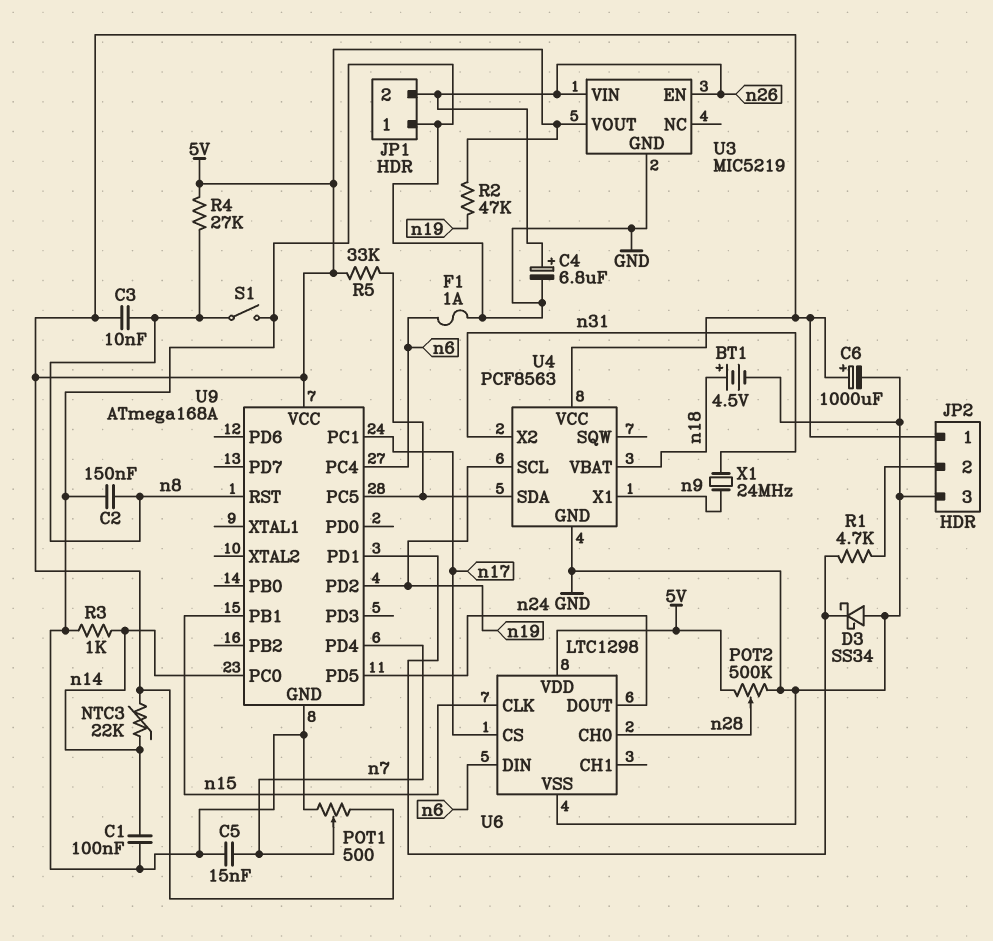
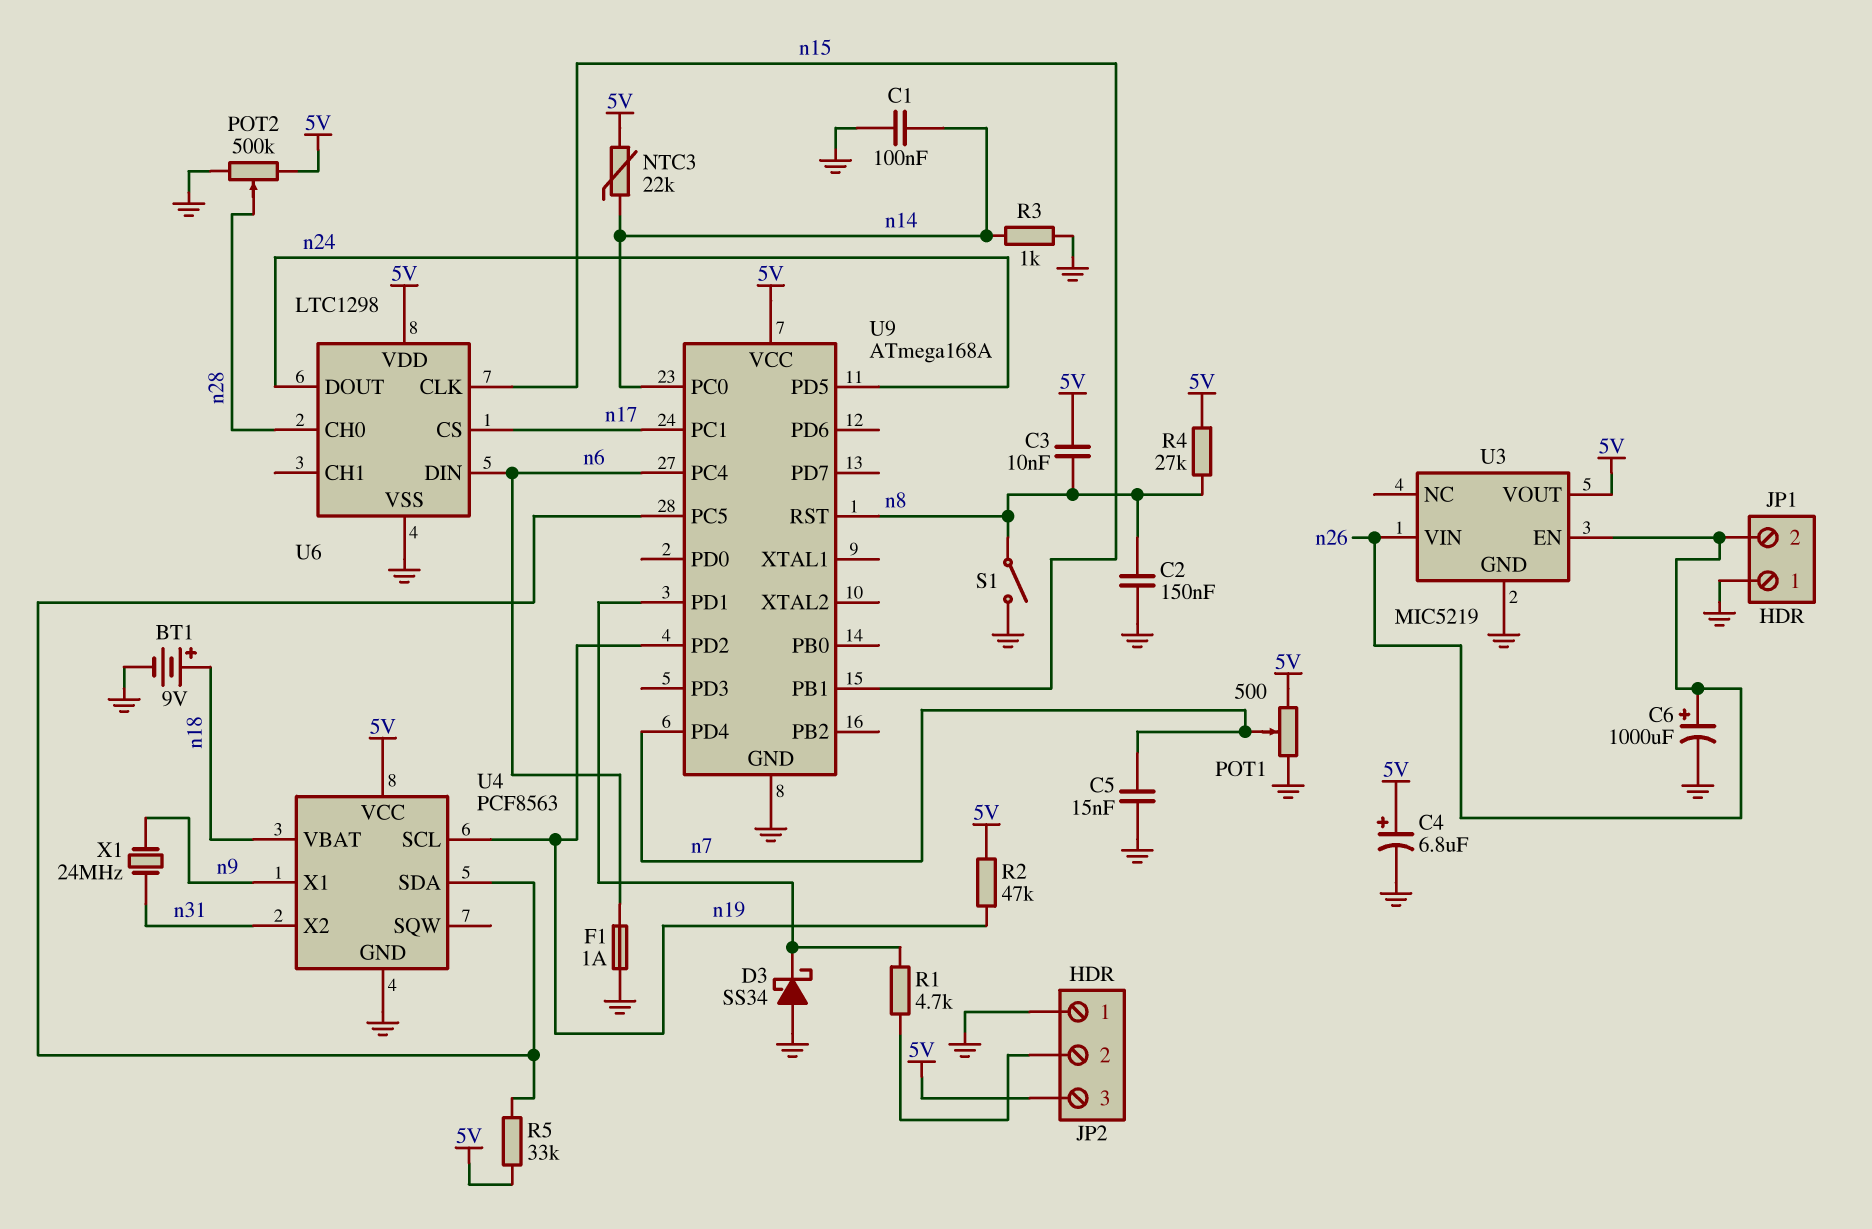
BT1: 4.5V (plus n18, minus GND) -> 9V (plus n18, minus GND)
C4: 6.8uF (plus n26, minus GND) -> 6.8uF (plus 5V, minus GND)
C6: 1000uF (plus 5V, minus GND) -> 1000uF (plus n26, minus GND)
JP2 pin 1: 5V -> GND
JP2 pin 3: GND -> 5V

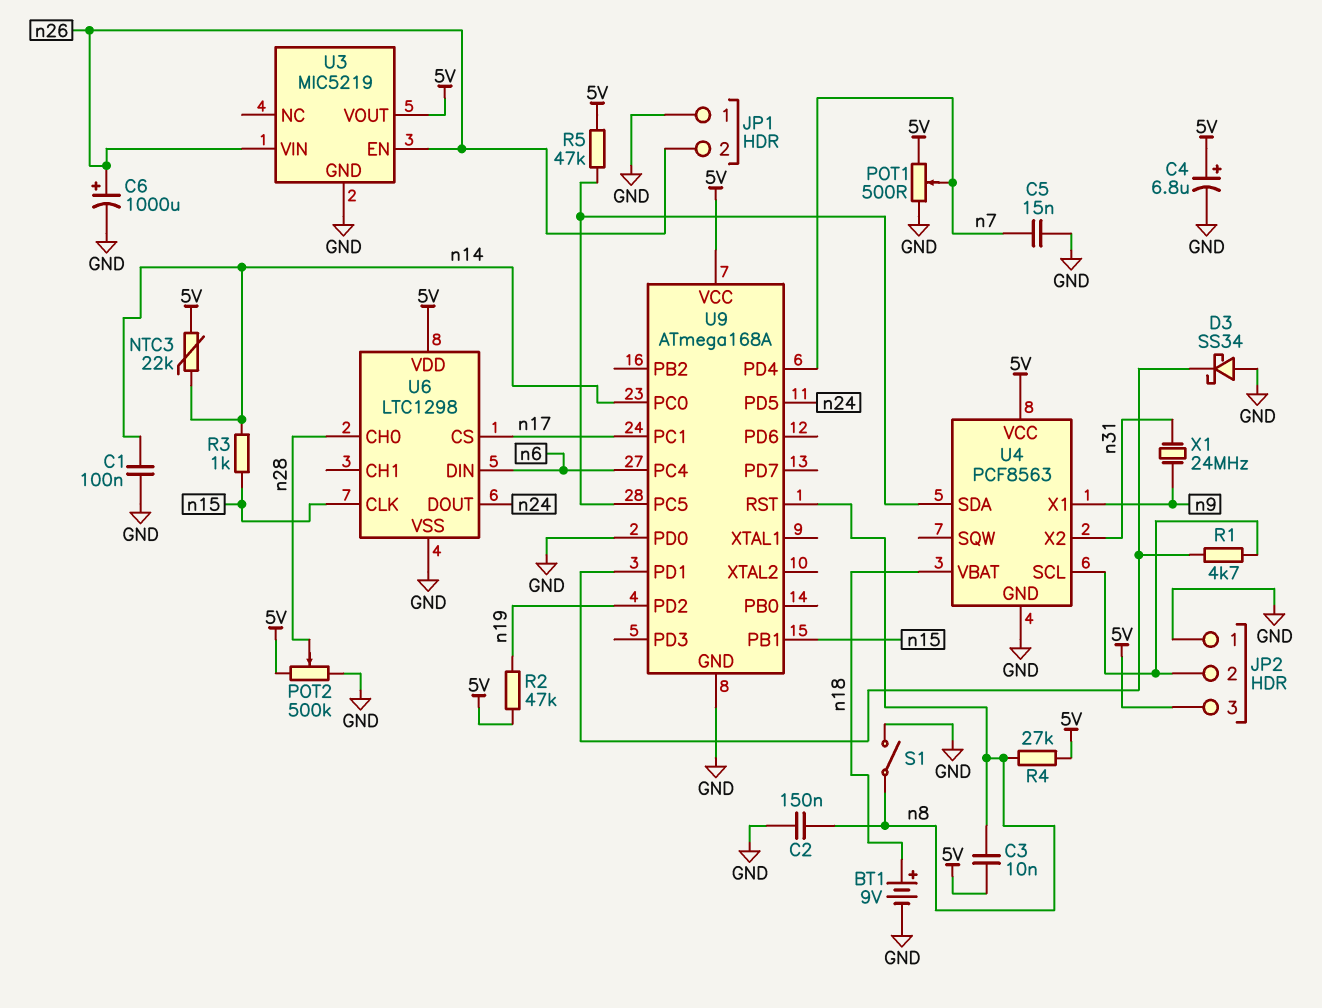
F1: 1A (GND, n6) -> none
R3: 1k (GND, n14) -> 1k (n14, n15)
R5: 33k (5V, U4/SDA) -> 47k (5V, U4/SDA)
U4 pin SCL: n19 -> JP2/2
U9 pin PD0: none -> GND

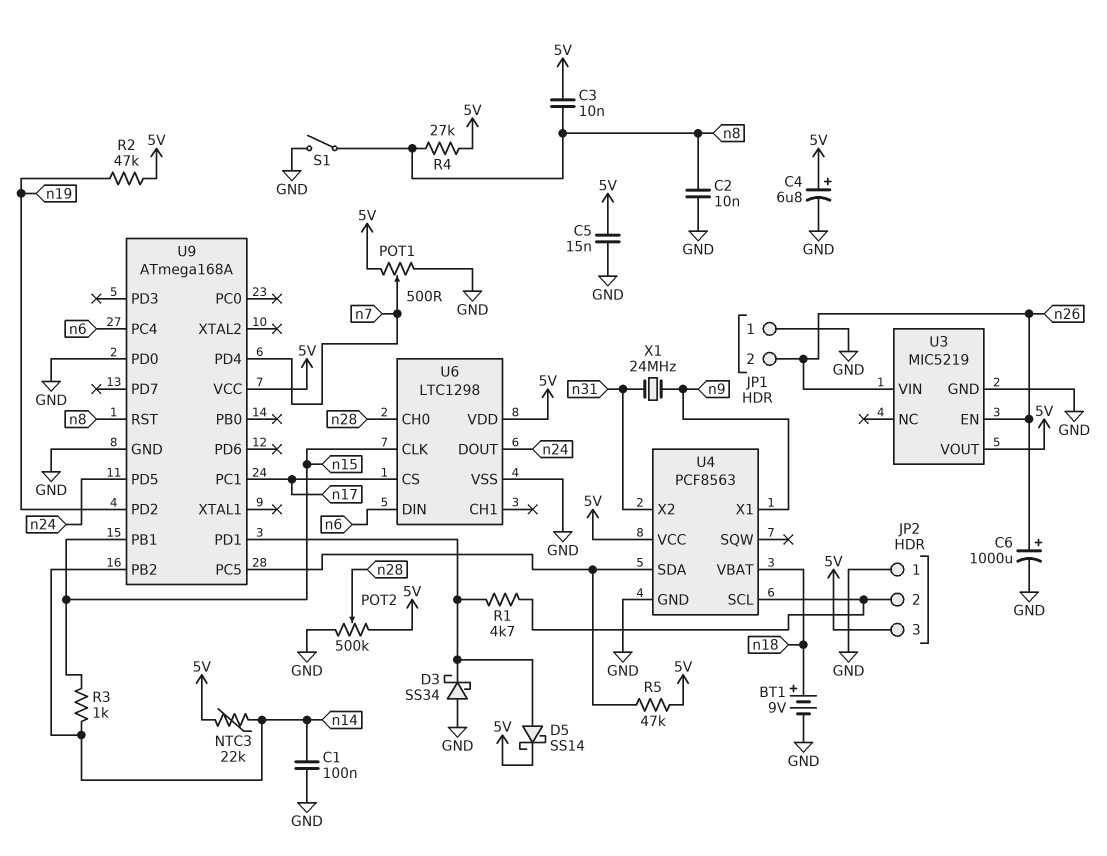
C2: 150nF (GND, n8) -> 10nF (GND, n8)
C5: 15nF (GND, n7) -> 15nF (5V, GND)
D5: none -> schottky SS14 (A U9/PD1, K 5V)
U9 pin PB2: none -> n14
U9 pin PC0: n14 -> none

